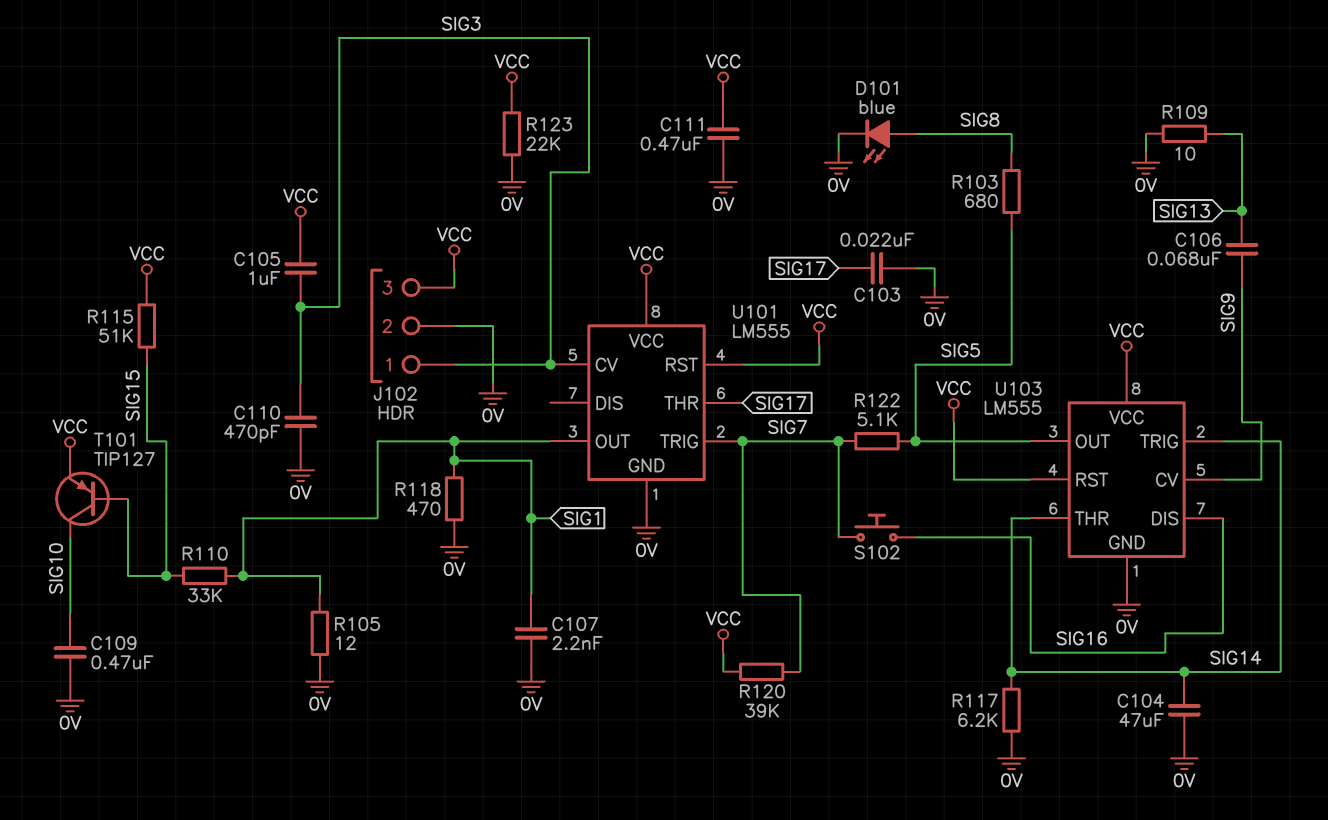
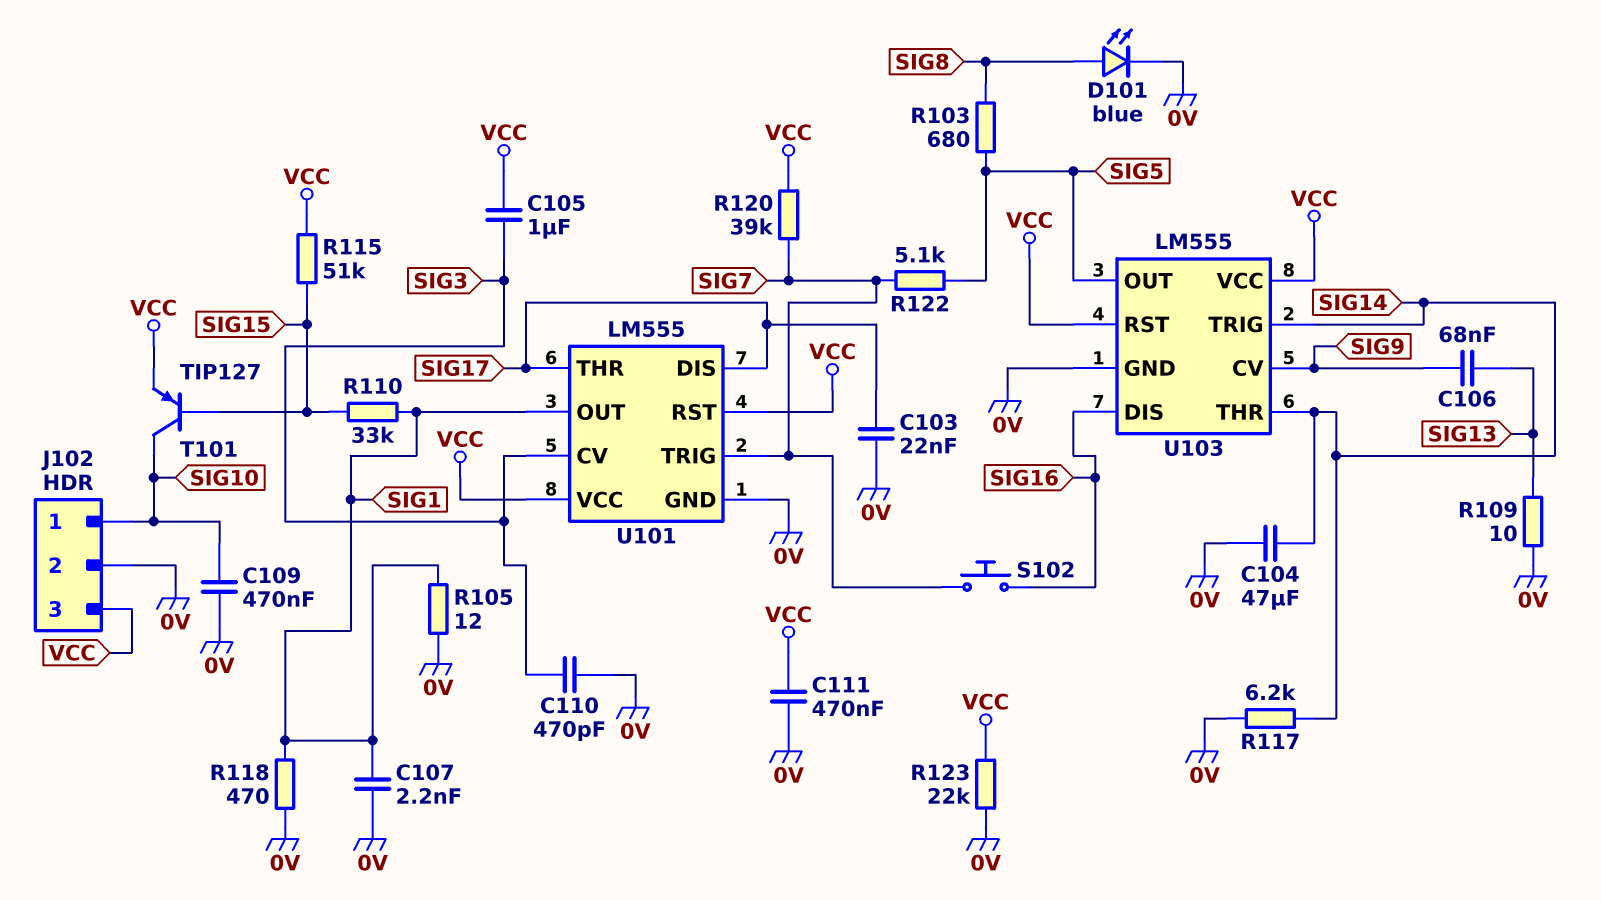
J102 pin 1: SIG3 -> SIG10
U101 pin DIS: none -> SIG17

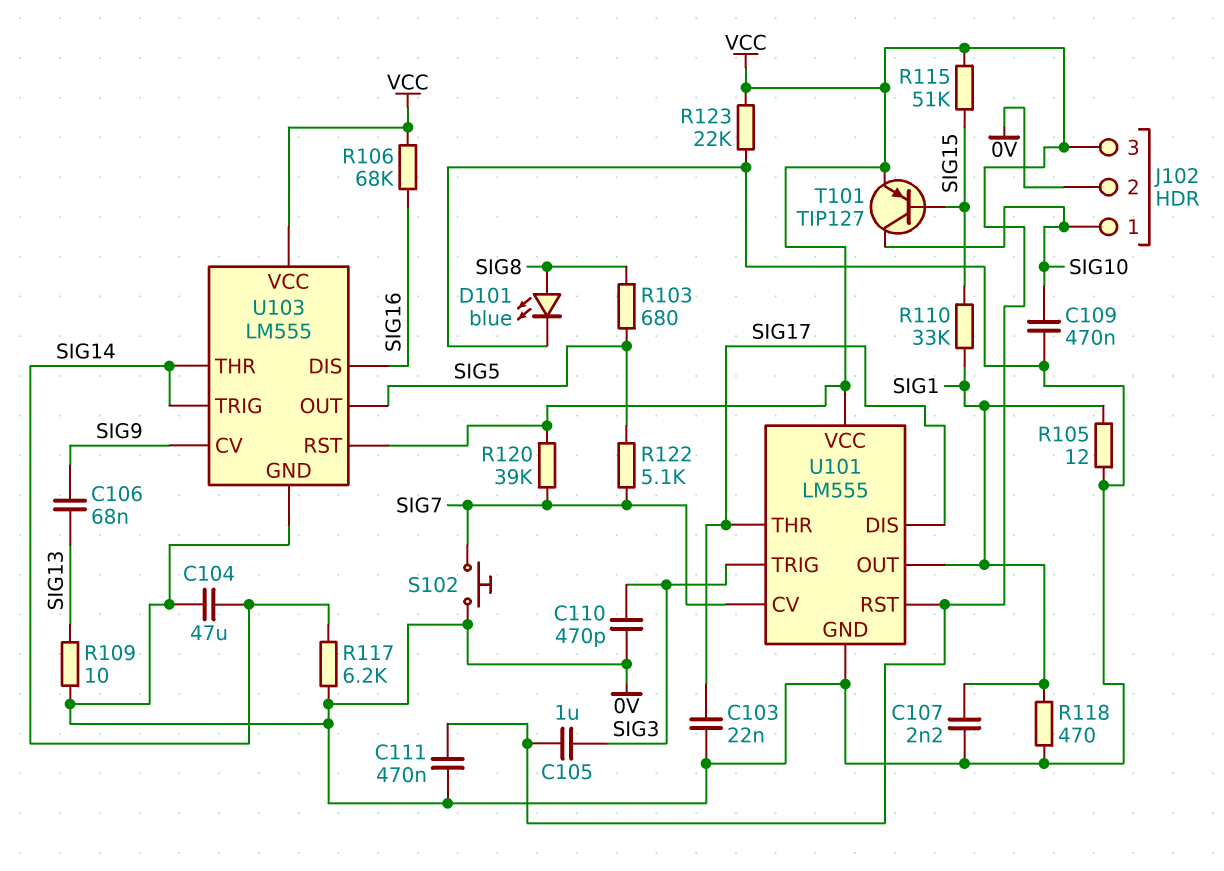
R106: none -> 68k (SIG16, VCC)
S102: button (SIG7, SIG16) -> button (0V, SIG7)
U101 pin CV: SIG3 -> SIG7
U101 pin TRIG: SIG7 -> SIG3

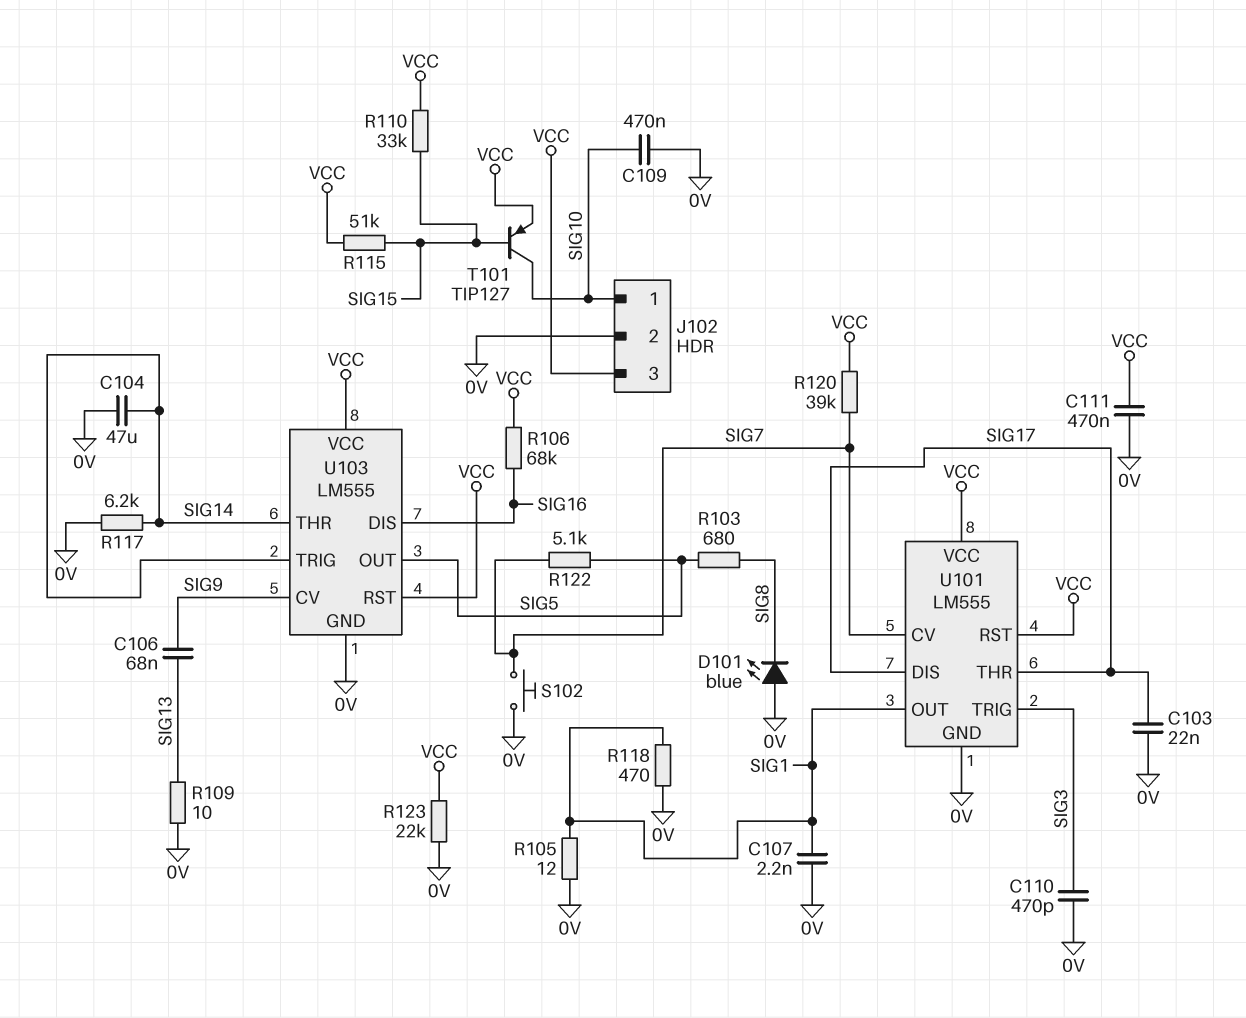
C105: 1uF (SIG3, VCC) -> none
D101: LED blue (A SIG8, K 0V) -> LED blue (A 0V, K SIG8)
R110: 33k (SIG1, SIG15) -> 33k (SIG15, VCC)

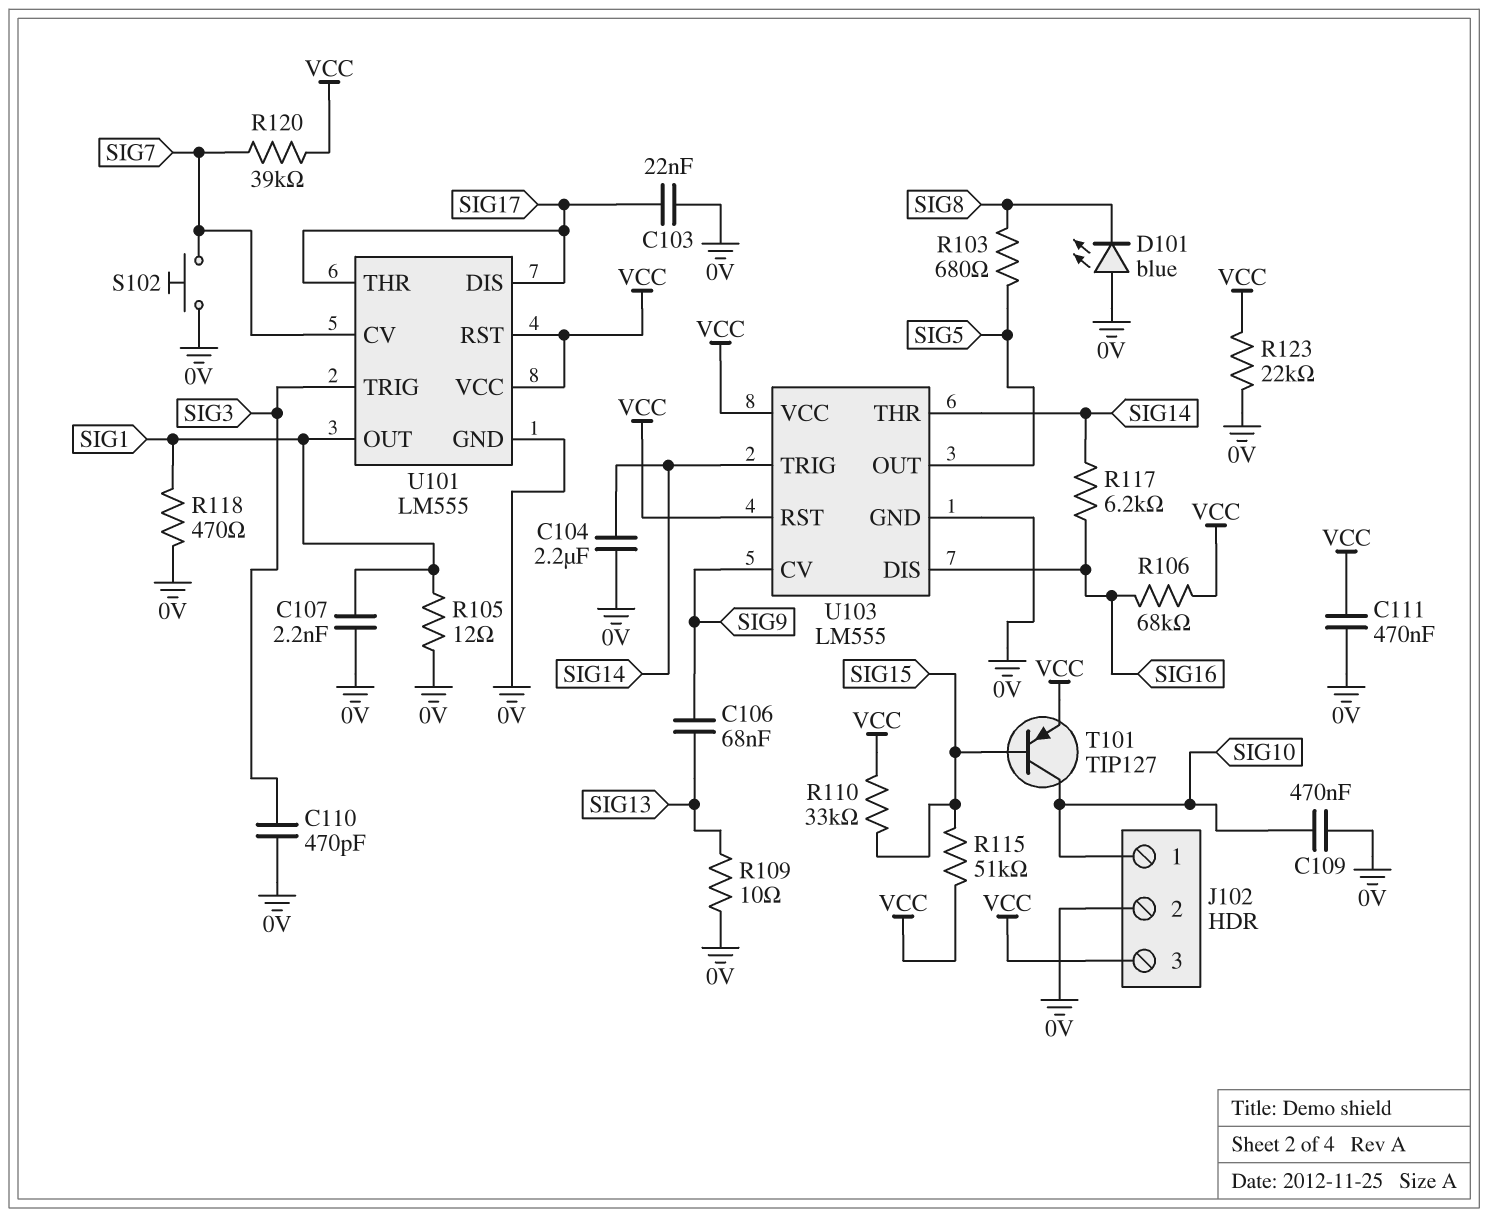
C104: 47uF (0V, SIG14) -> 2.2uF (0V, SIG14)
R117: 6.2k (0V, SIG14) -> 6.2k (SIG14, SIG16)
R122: 5.1k (SIG5, SIG7) -> none

